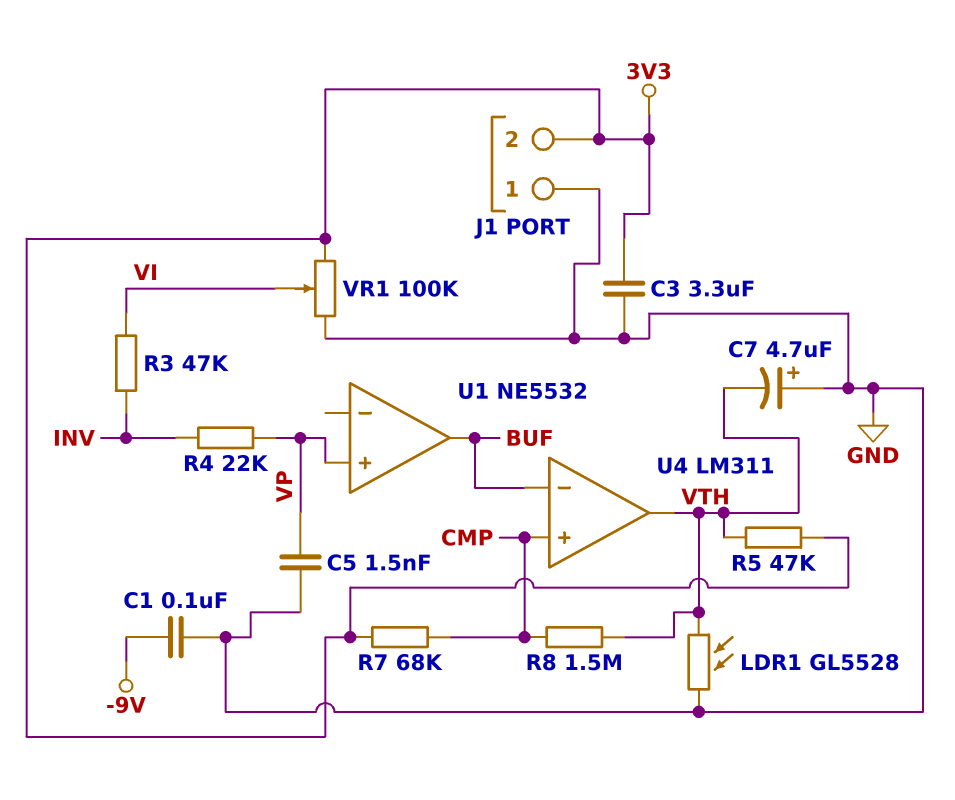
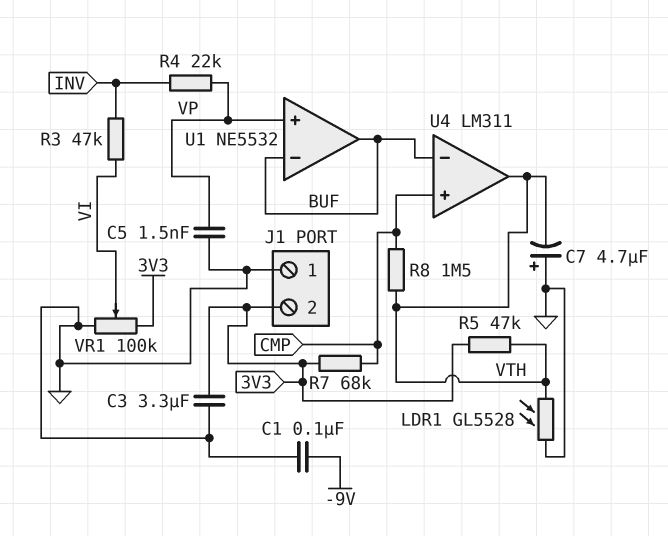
U1 pin in-: none -> BUF

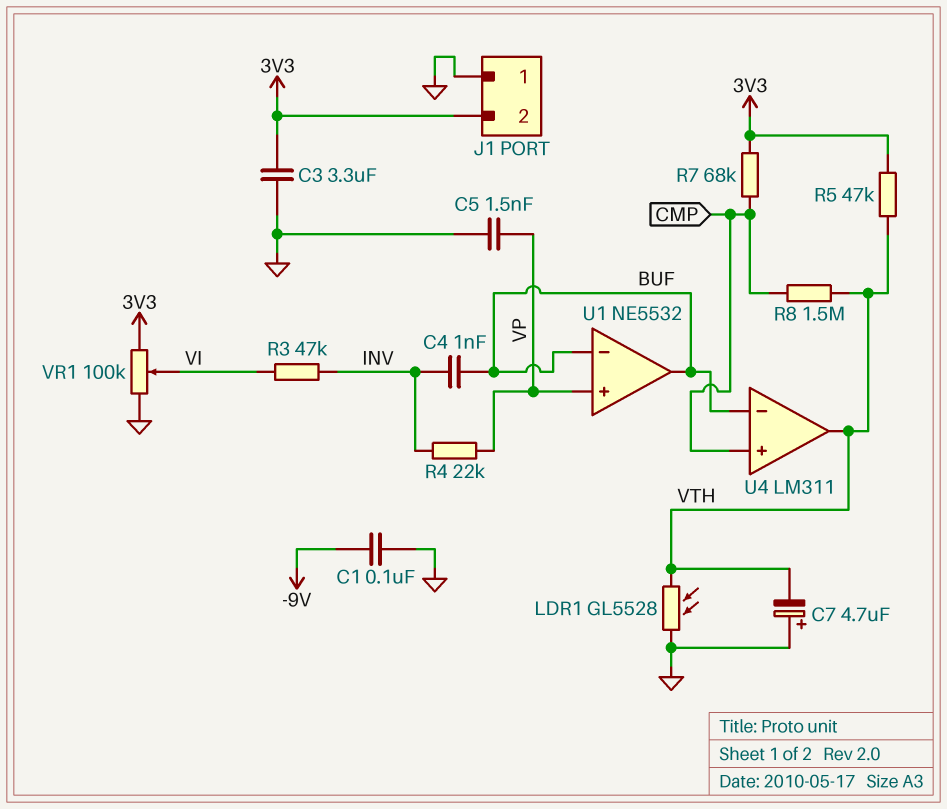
C4: none -> 1nF (BUF, INV)

